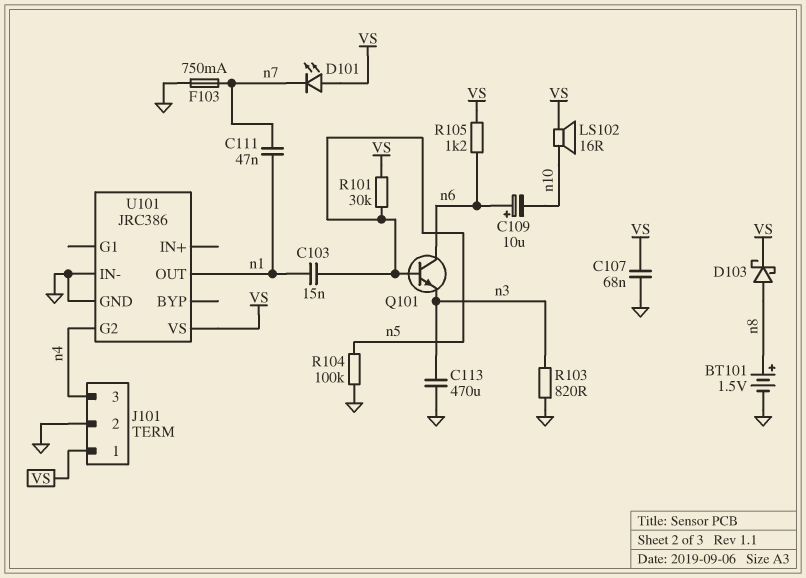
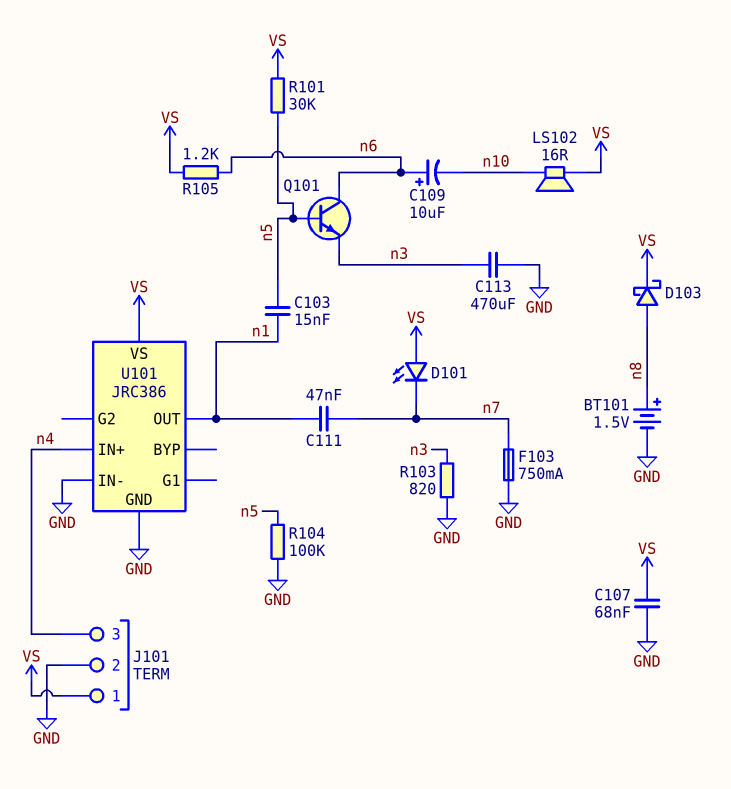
U101 pin G2: n4 -> none
U101 pin IN+: none -> n4

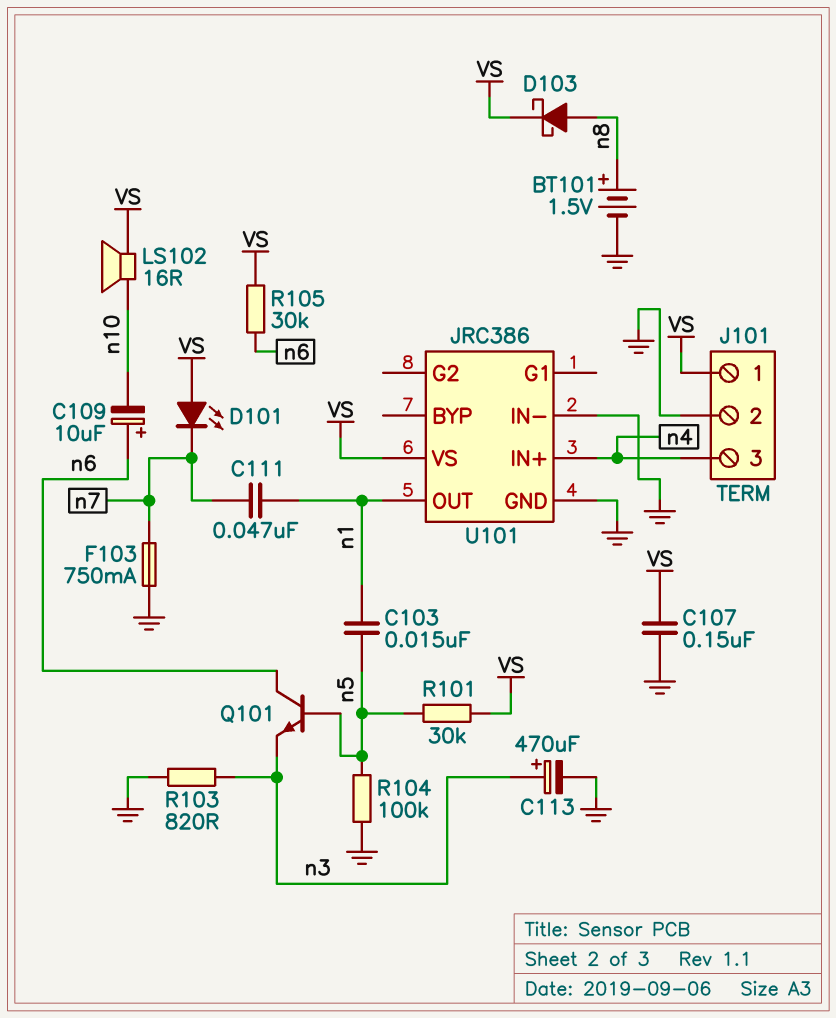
C107: 68nF (GND, VS) -> 150nF (GND, VS)
C113: 470uF (GND, n3) -> 470uF (plus n3, minus GND)
R105: 1.2k (VS, n6) -> 30k (VS, n6)

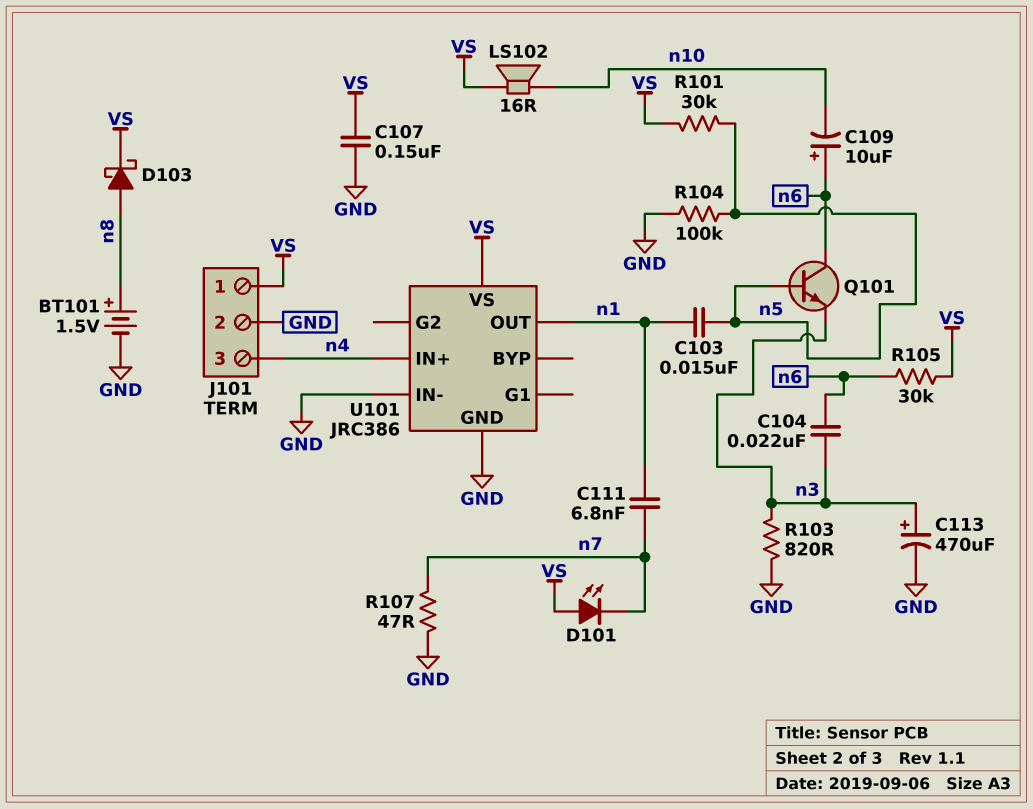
C104: none -> 22nF (n3, n6)
C111: 47nF (n1, n7) -> 6.8nF (n1, n7)
F103: 750mA (GND, n7) -> none
R107: none -> 47 (GND, n7)

